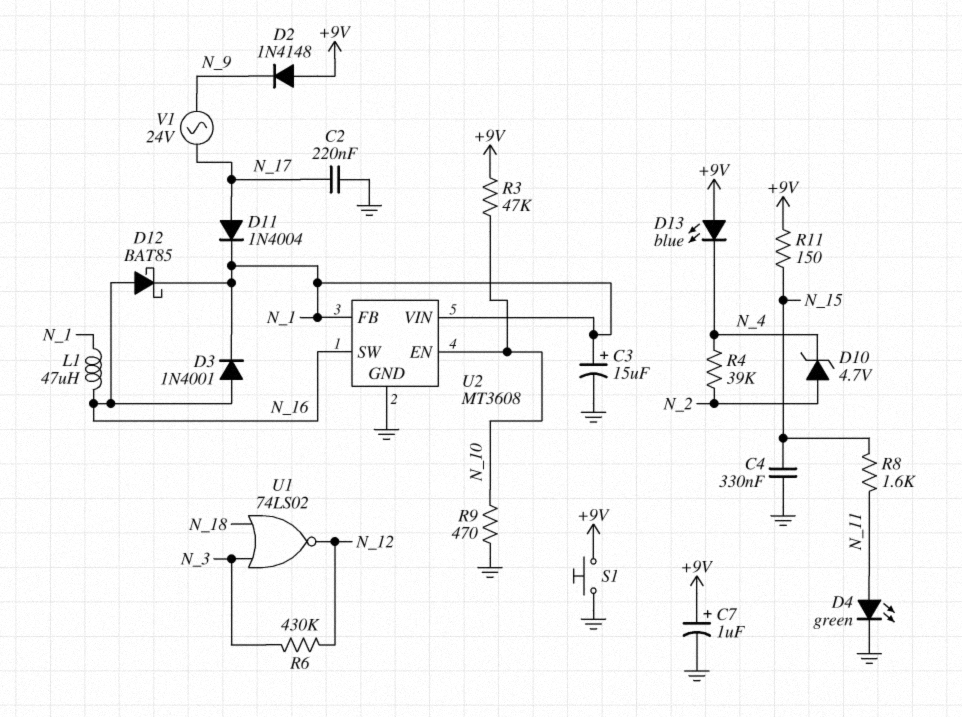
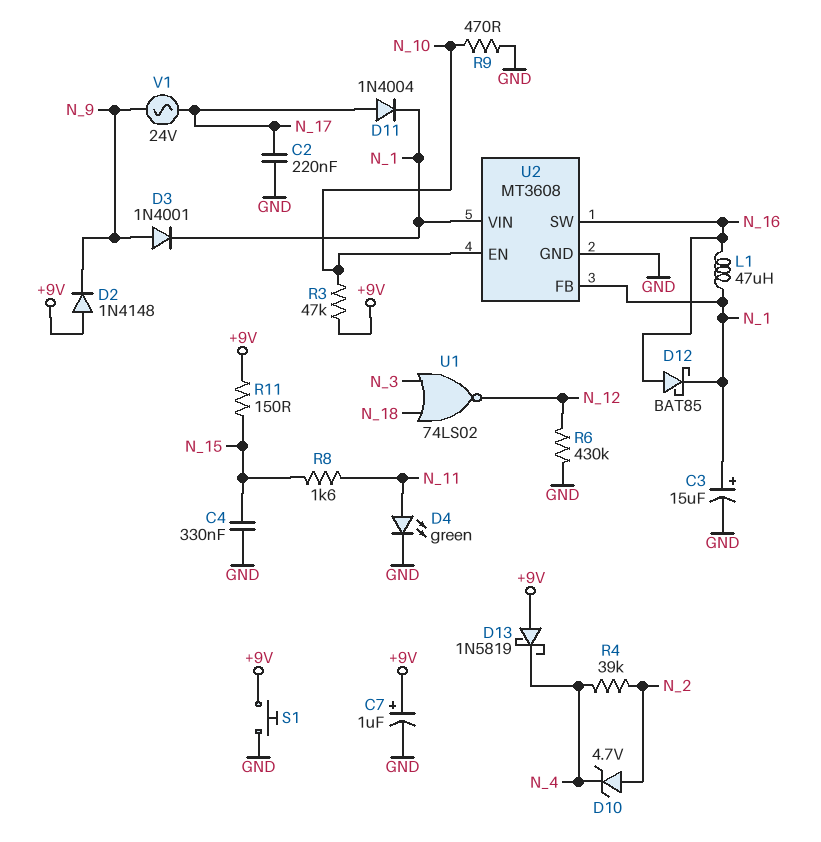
D3: diode 1N4001 (A N_16, K N_1) -> diode 1N4001 (A N_9, K N_1)
D13: LED blue (A +9V, K N_4) -> schottky 1N5819 (A +9V, K N_4)
R6: 430k (N_3, N_12) -> 430k (GND, N_12)

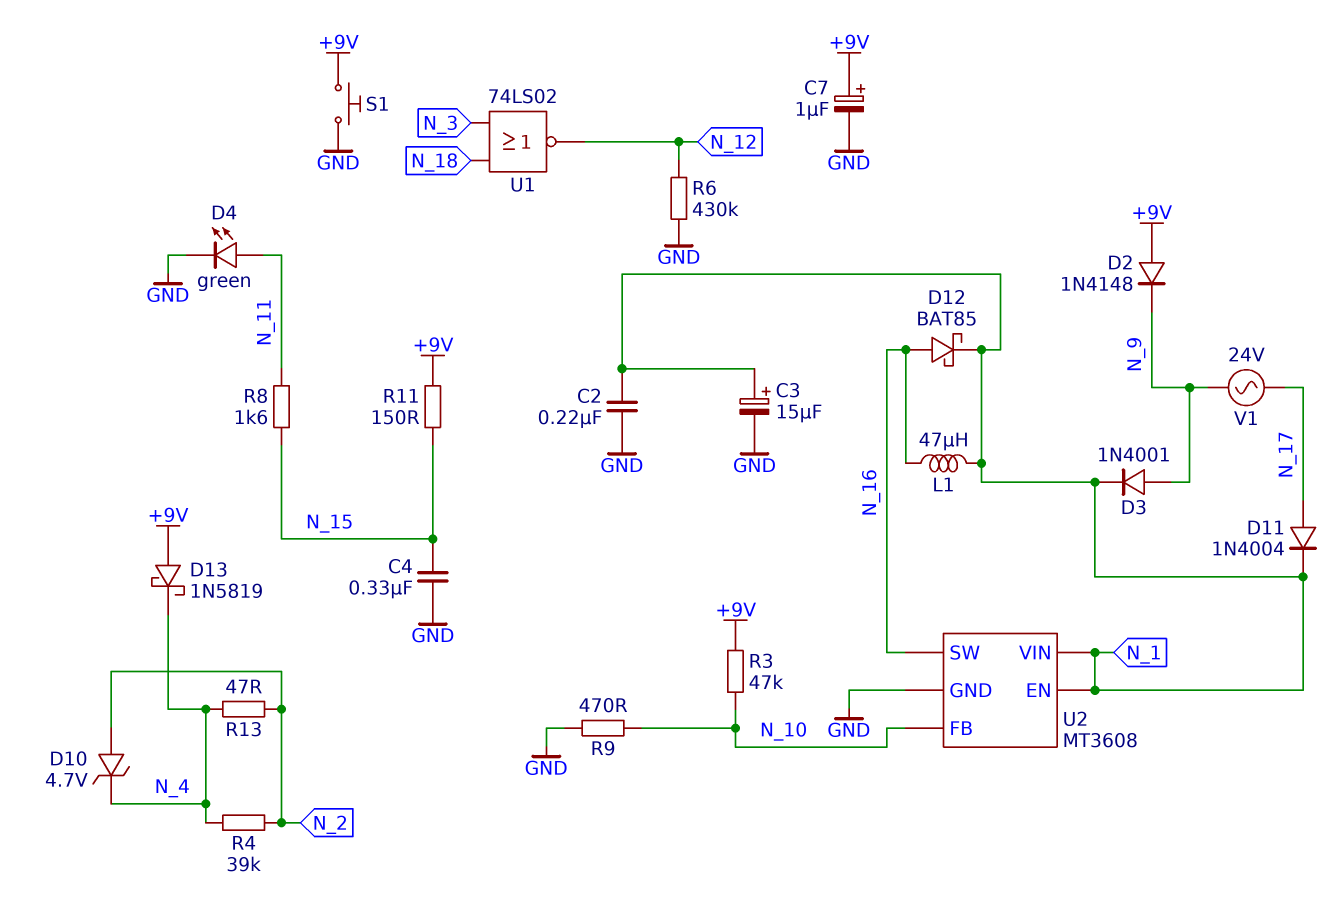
C2: 220nF (GND, N_17) -> 220nF (GND, N_1)
R13: none -> 47 (N_2, N_4)
U2 pin EN: N_10 -> N_1
U2 pin FB: N_1 -> N_10

